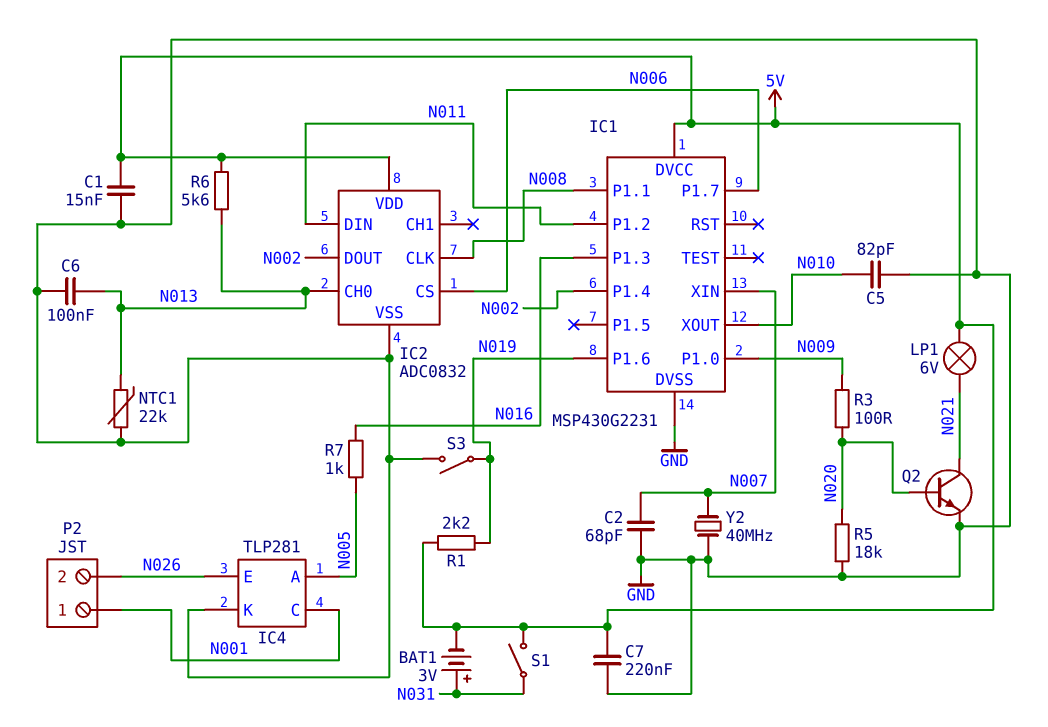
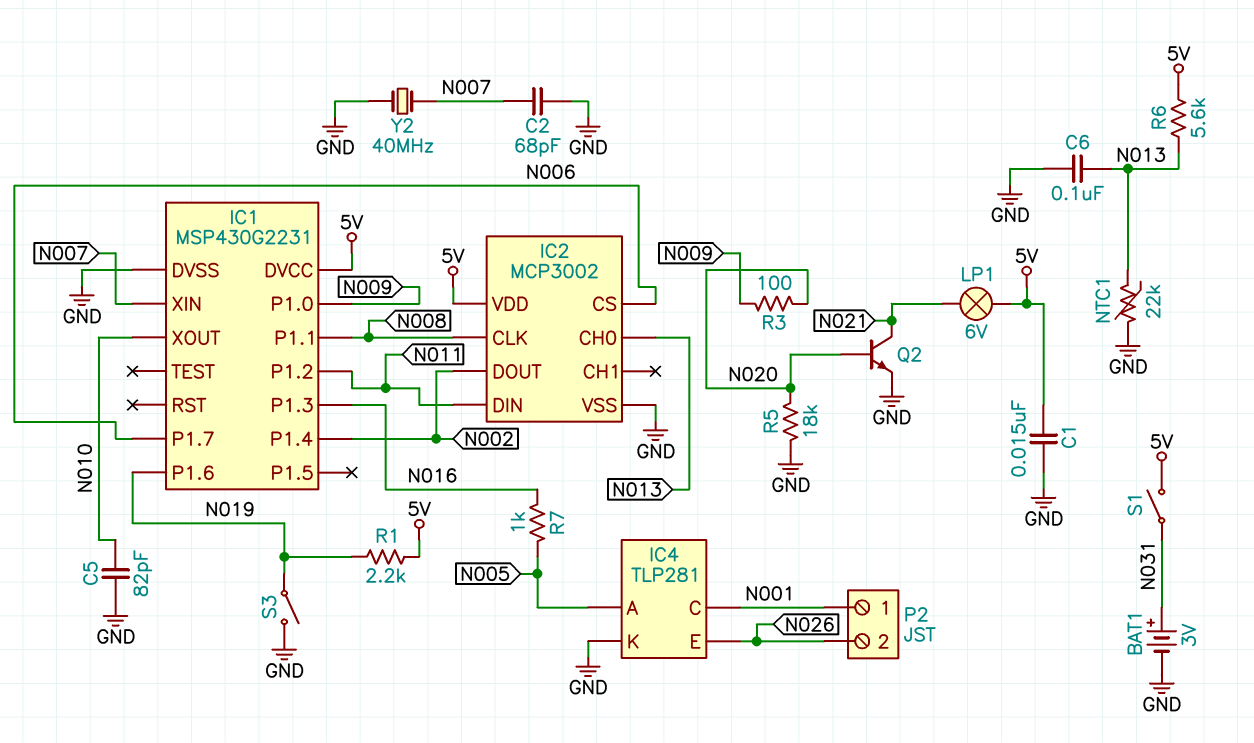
BAT1: 3V (plus N031, minus 5V) -> 3V (plus N031, minus GND)
C7: 220nF (5V, GND) -> none
IC2: ADC0832 -> MCP3002

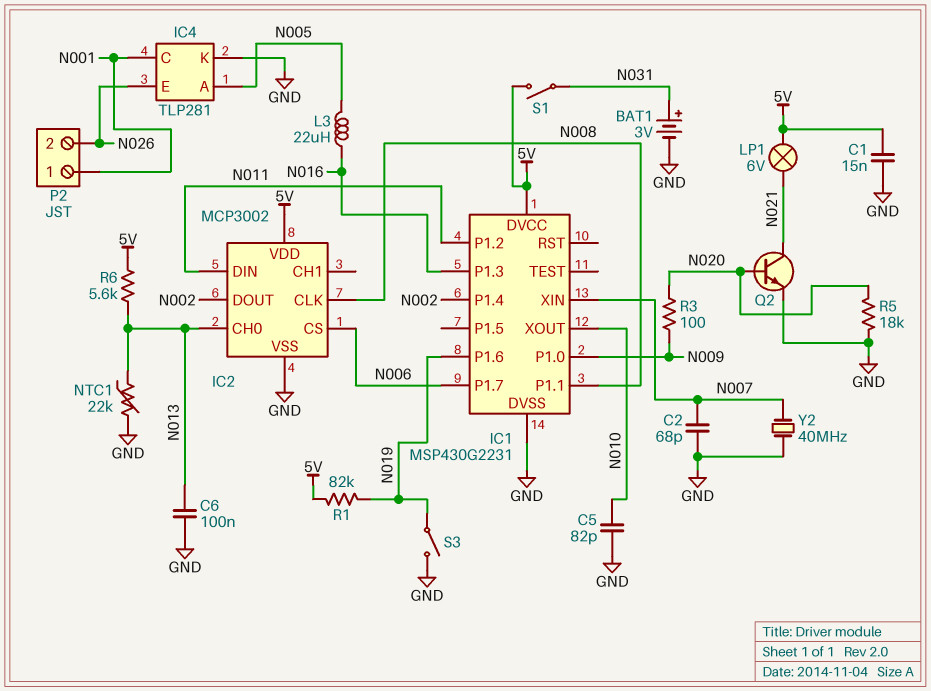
L3: none -> 22uH (N005, N016)
R1: 2.2k (5V, N019) -> 82k (5V, N019)
R7: 1k (N005, N016) -> none

